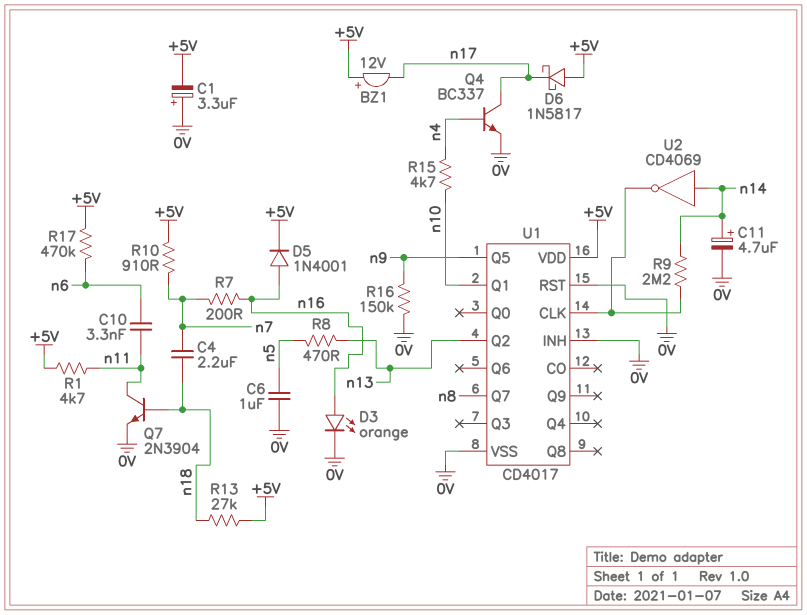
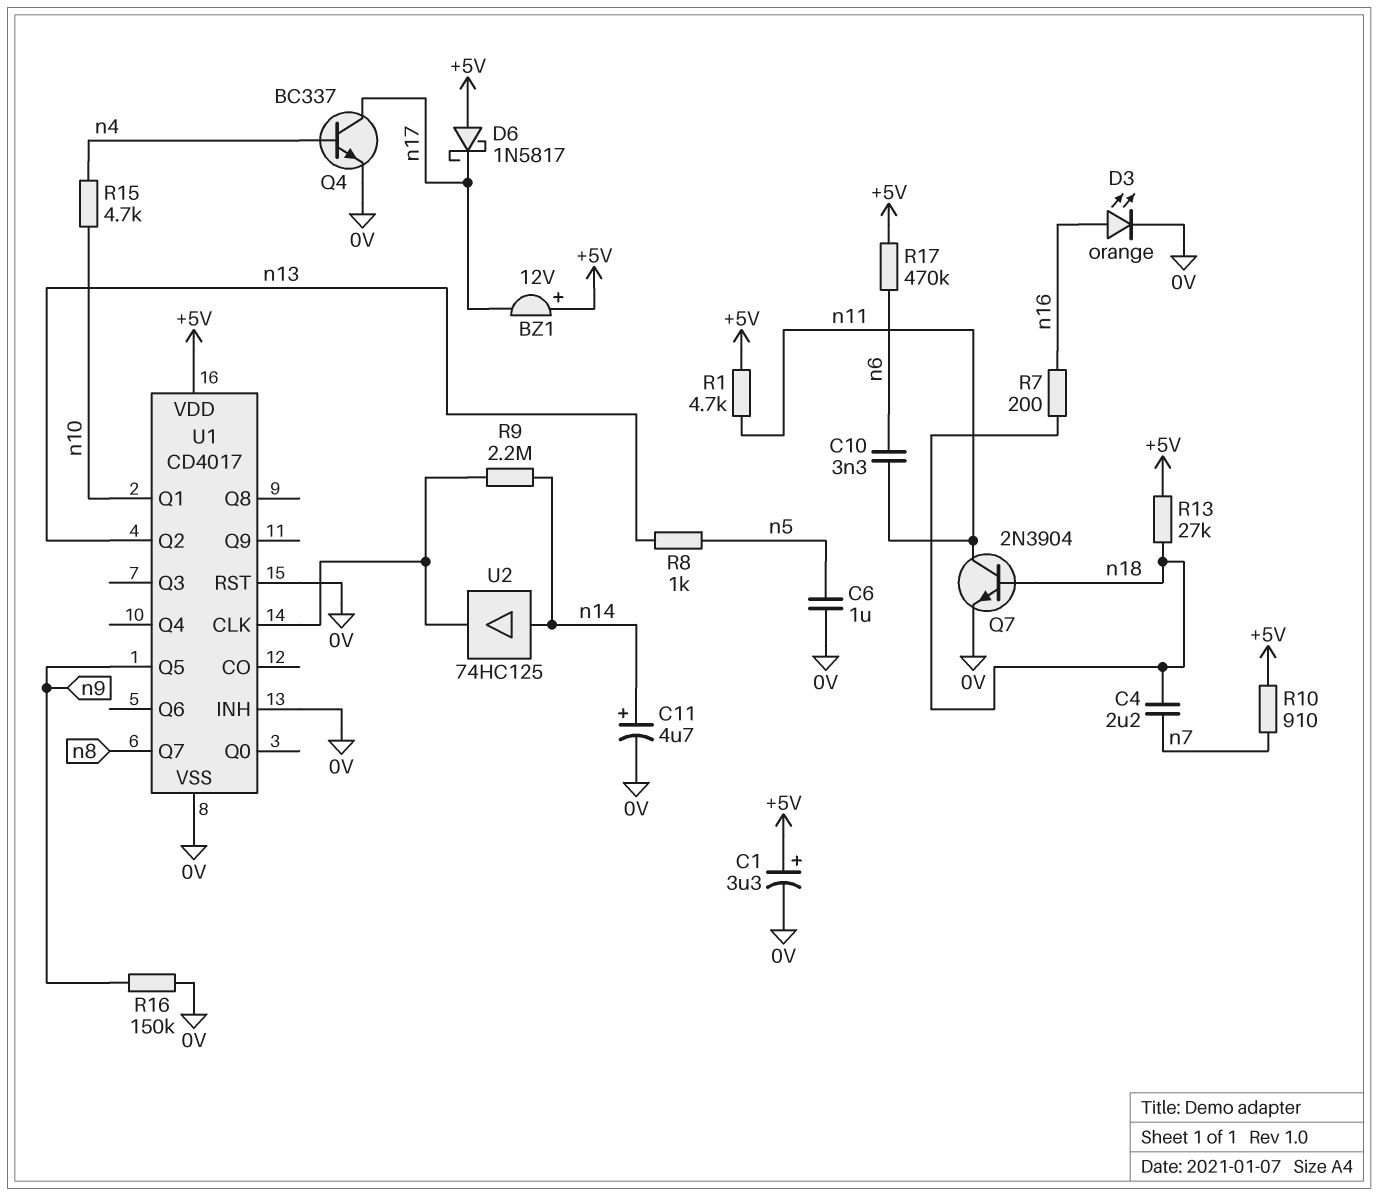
C1: 3.3uF (plus 0V, minus +5V) -> 3.3uF (plus +5V, minus 0V)
D5: diode 1N4001 (A n16, K +5V) -> none
R7: 200 (n7, n16) -> 200 (n16, n18)
R8: 470 (n5, n13) -> 1k (n5, n13)
U2: NOT CD4069 (in n14, out U1/CLK) -> buffer 74HC125 (in n14, out U1/CLK)

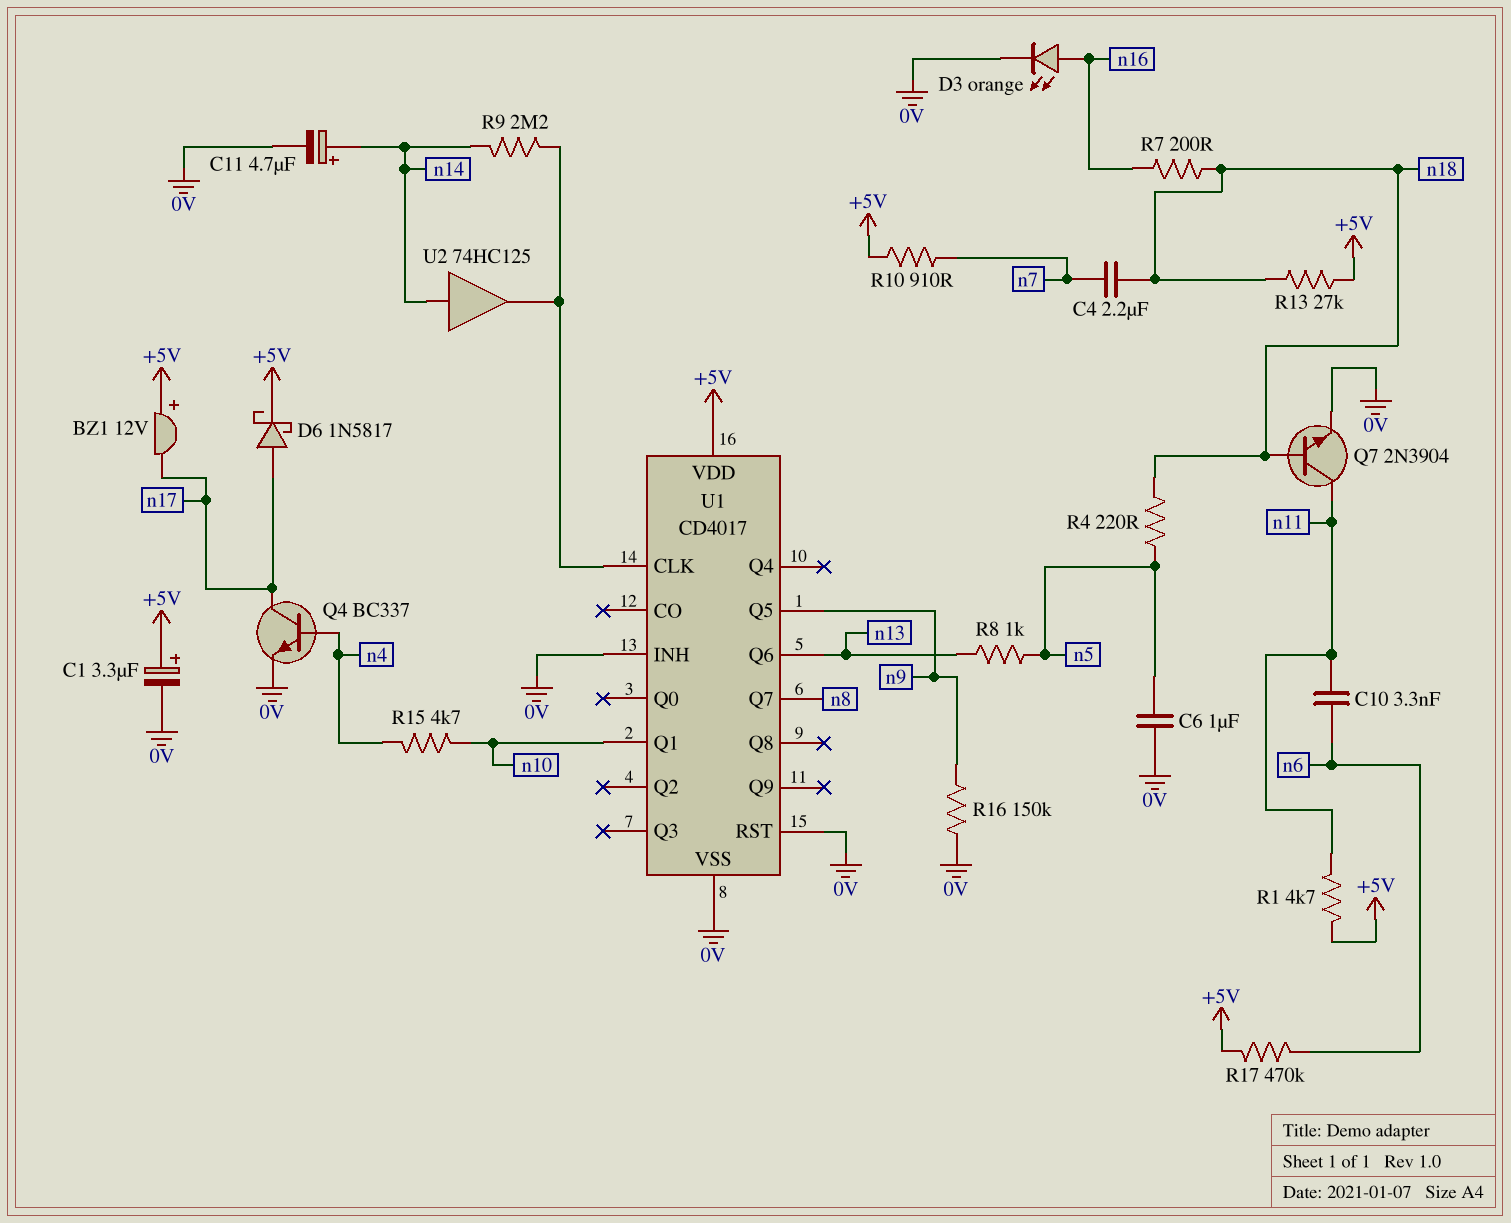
D6: schottky 1N5817 (A +5V, K n17) -> schottky 1N5817 (A n17, K +5V)
R4: none -> 220 (n5, n18)
U1 pin Q2: n13 -> none
U1 pin Q6: none -> n13

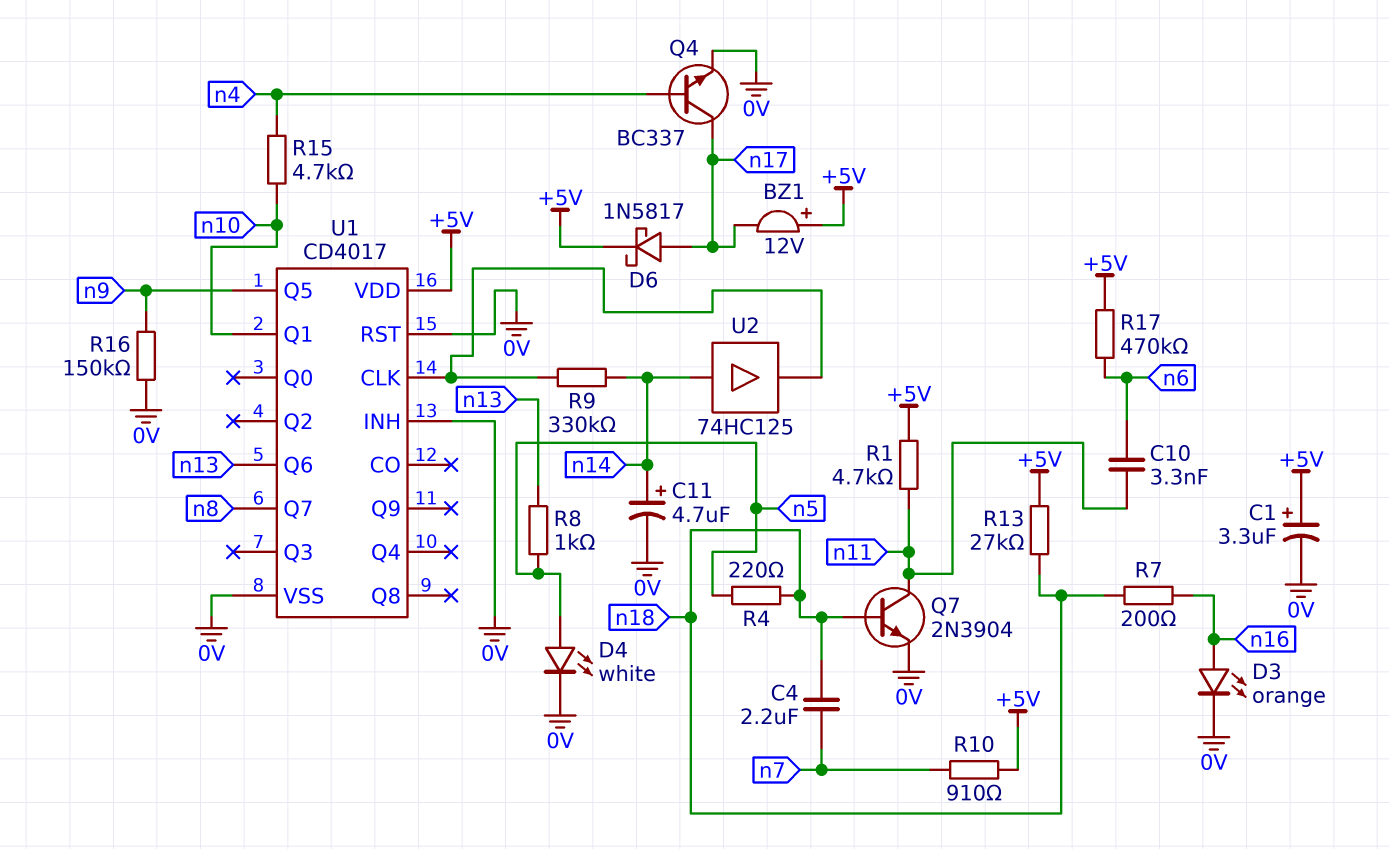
C6: 1uF (0V, n5) -> none
D4: none -> LED white (A n5, K 0V)
R9: 2.2M (U1/CLK, n14) -> 330k (U1/CLK, n14)

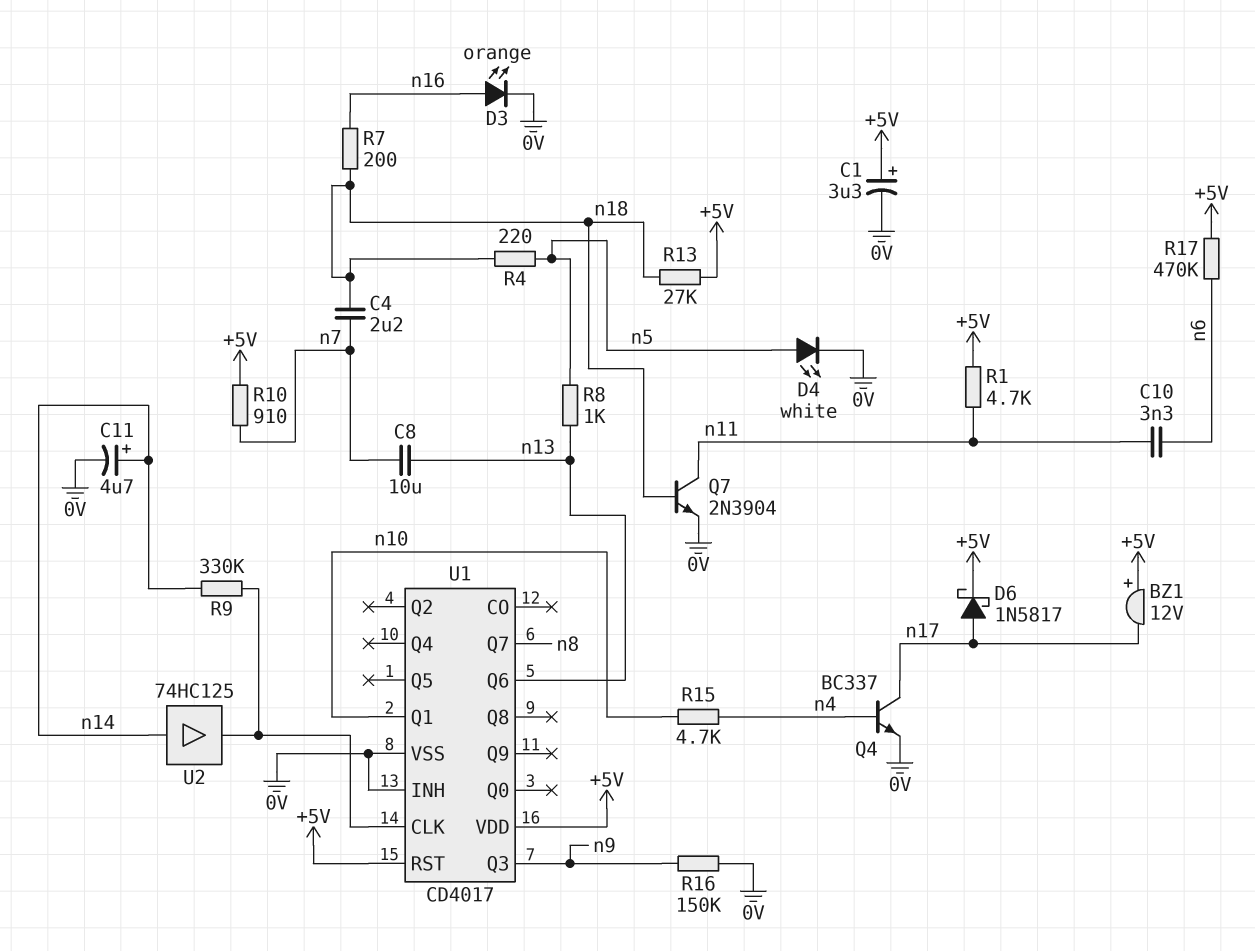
C8: none -> 10uF (n7, n13)
U1 pin Q3: none -> n9
U1 pin Q5: n9 -> none
U1 pin RST: 0V -> +5V

